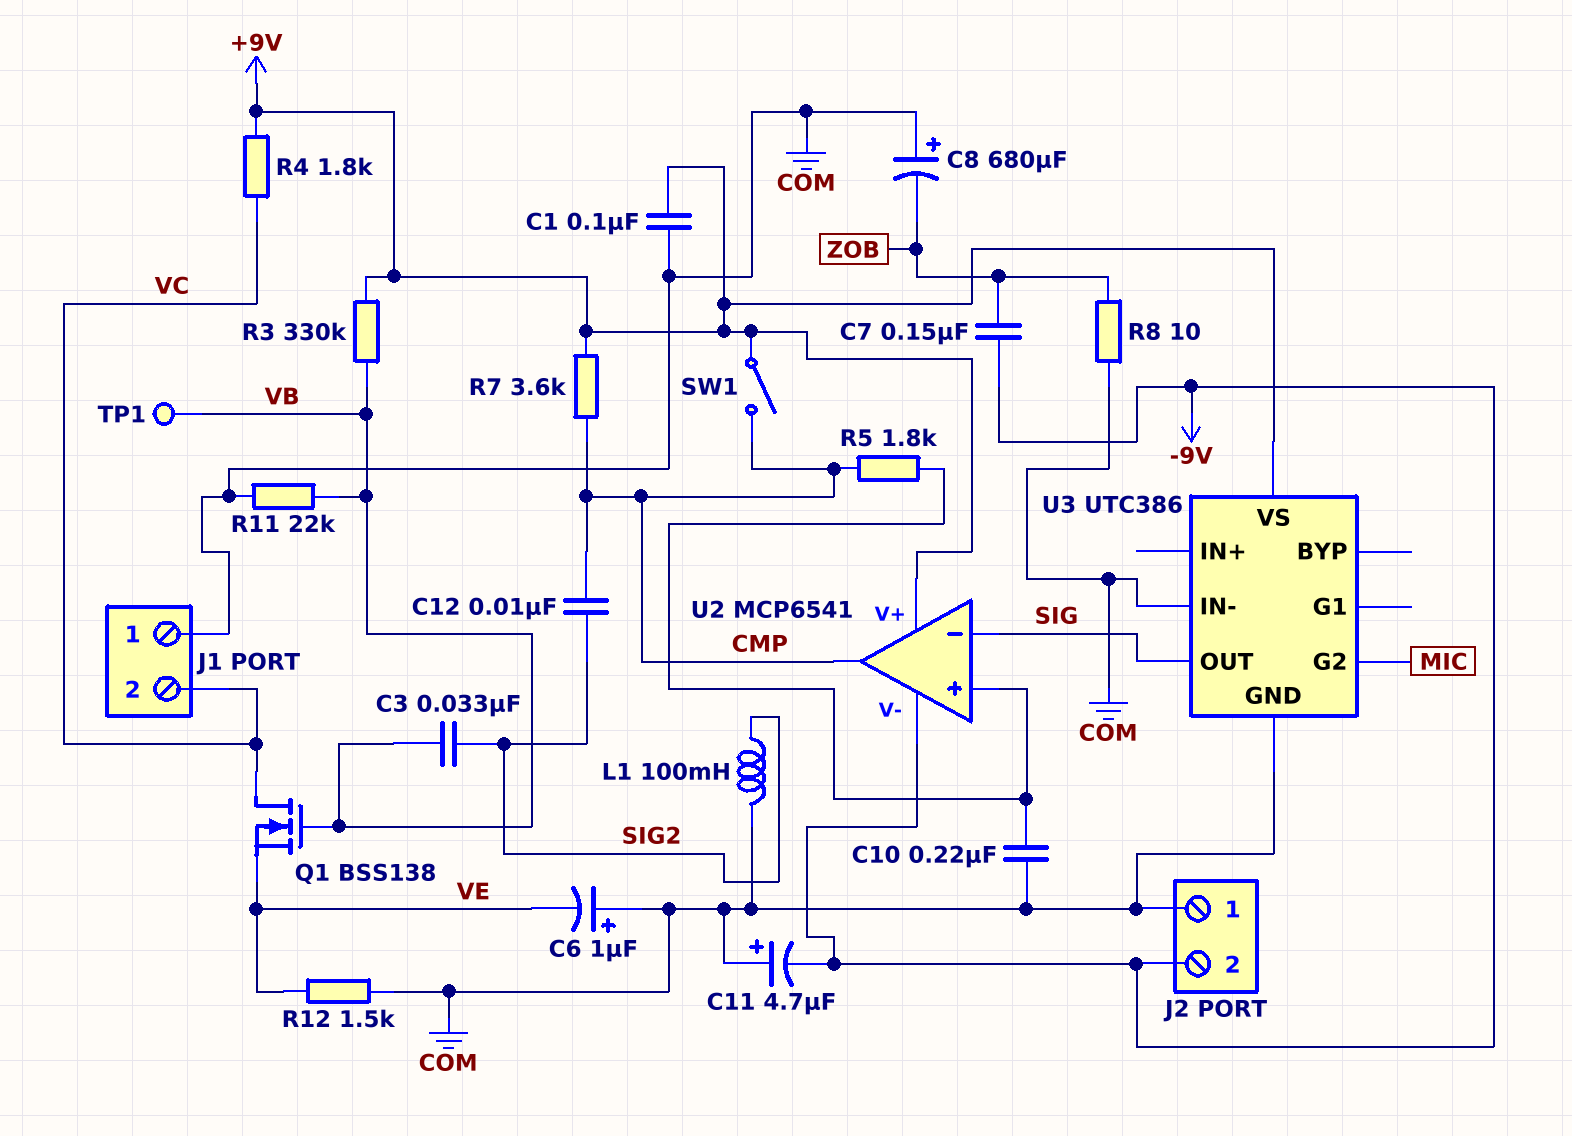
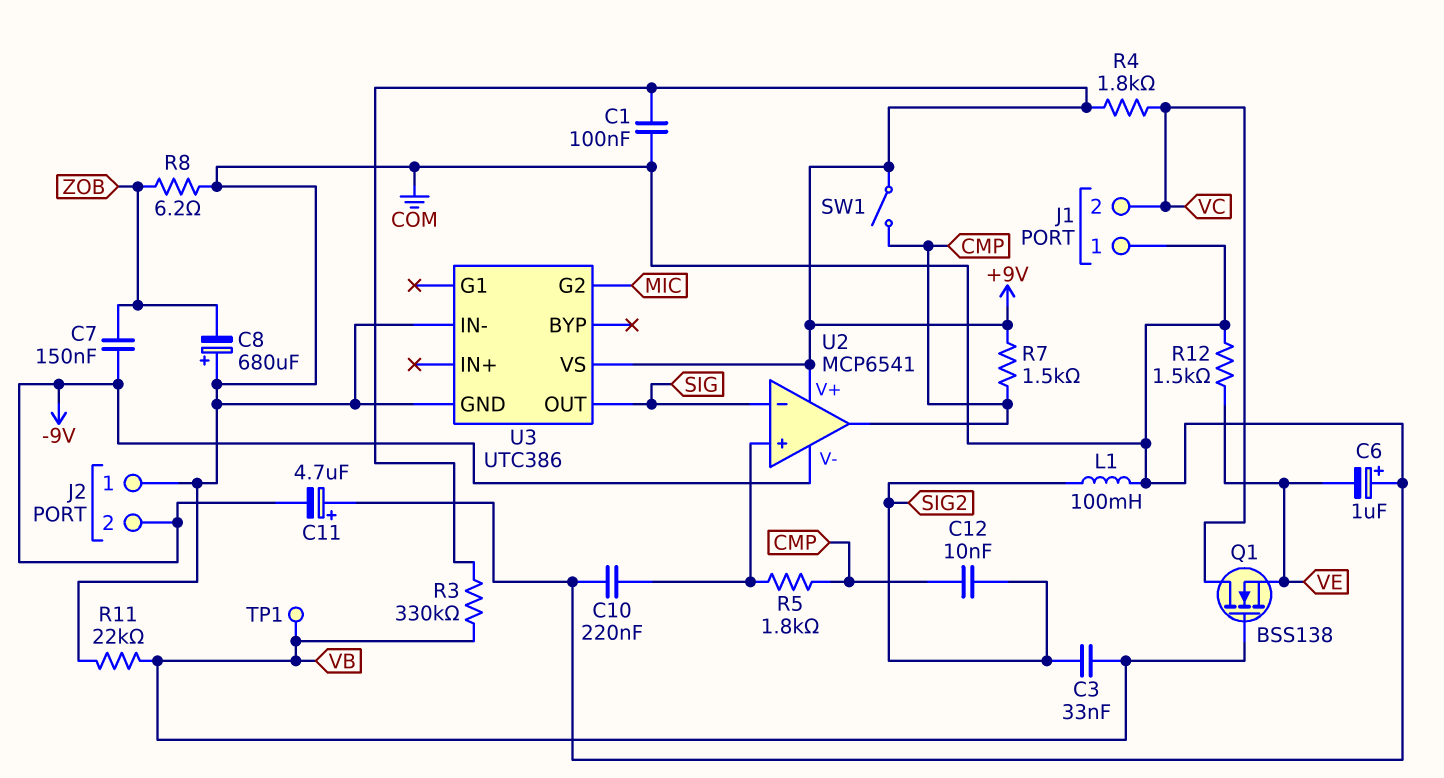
R7: 3.6k (+9V, CMP) -> 1.5k (+9V, CMP)
R8: 10 (COM, ZOB) -> 6.2 (COM, ZOB)

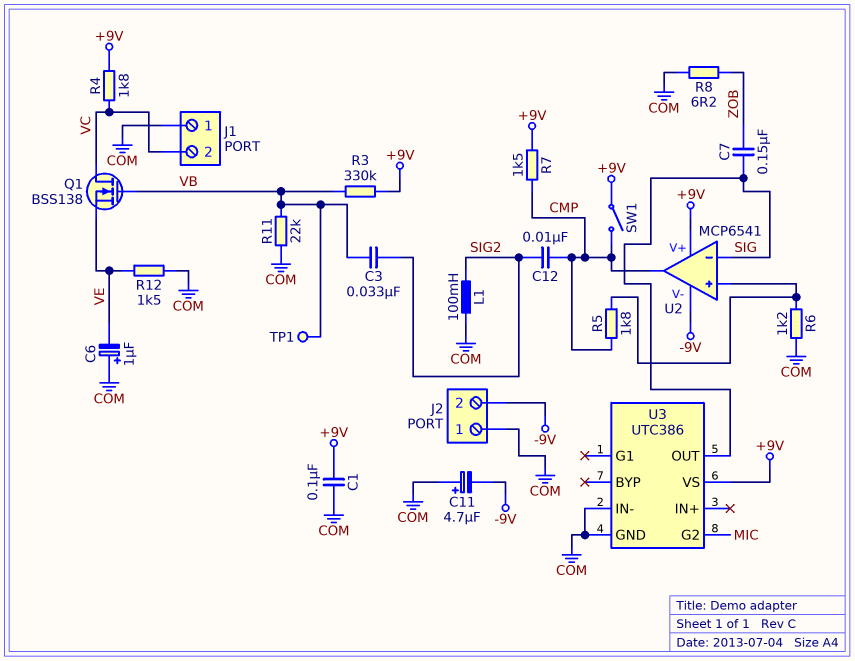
C7: 150nF (-9V, ZOB) -> 150nF (SIG, ZOB)
C8: 680uF (plus COM, minus ZOB) -> none
C10: 220nF (COM, U2/in+) -> none
R6: none -> 1.2k (COM, U2/in+)

